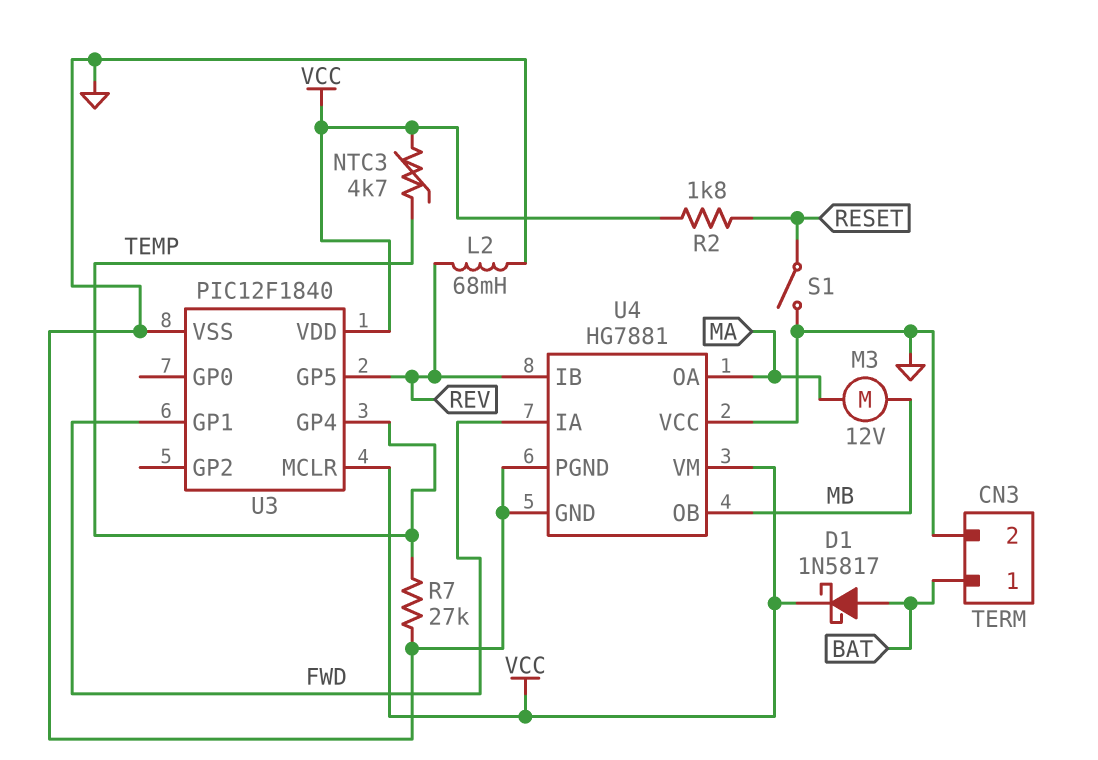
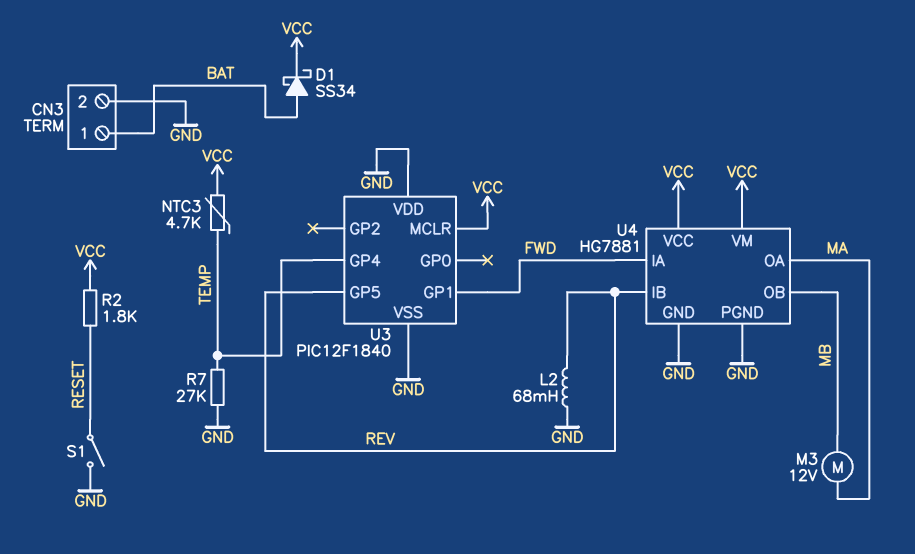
D1: schottky 1N5817 (A BAT, K VCC) -> schottky SS34 (A BAT, K VCC)
U3 pin VDD: VCC -> GND
U4 pin VCC: GND -> VCC

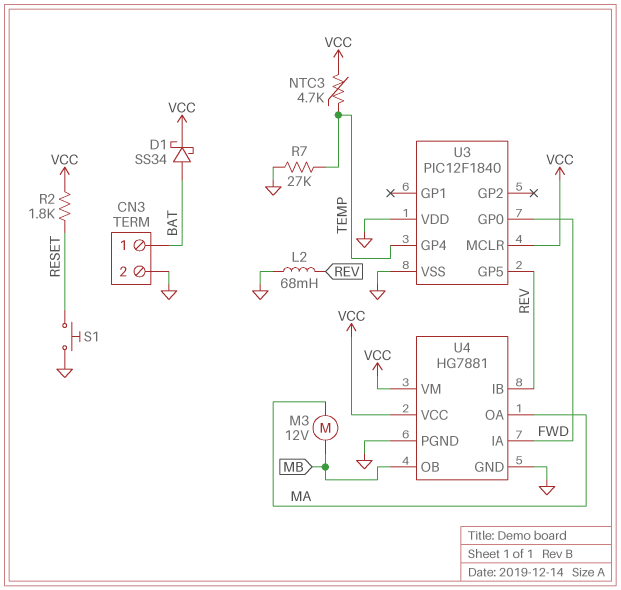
S1: switch (GND, RESET) -> button (GND, RESET)
U3 pin GP0: none -> FWD
U3 pin GP1: FWD -> none

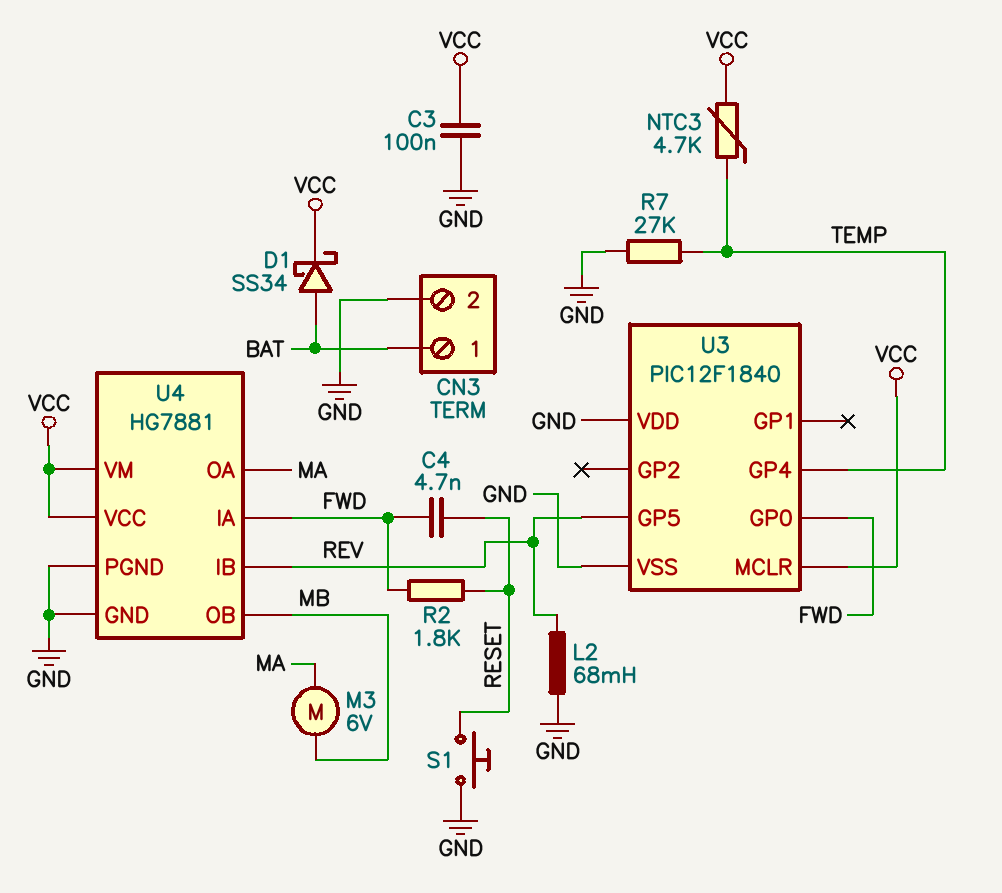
C3: none -> 100nF (GND, VCC)
C4: none -> 4.7nF (FWD, RESET)
M3: motor 12V (MA, MB) -> motor 6V (MA, MB)
R2: 1.8k (RESET, VCC) -> 1.8k (FWD, RESET)

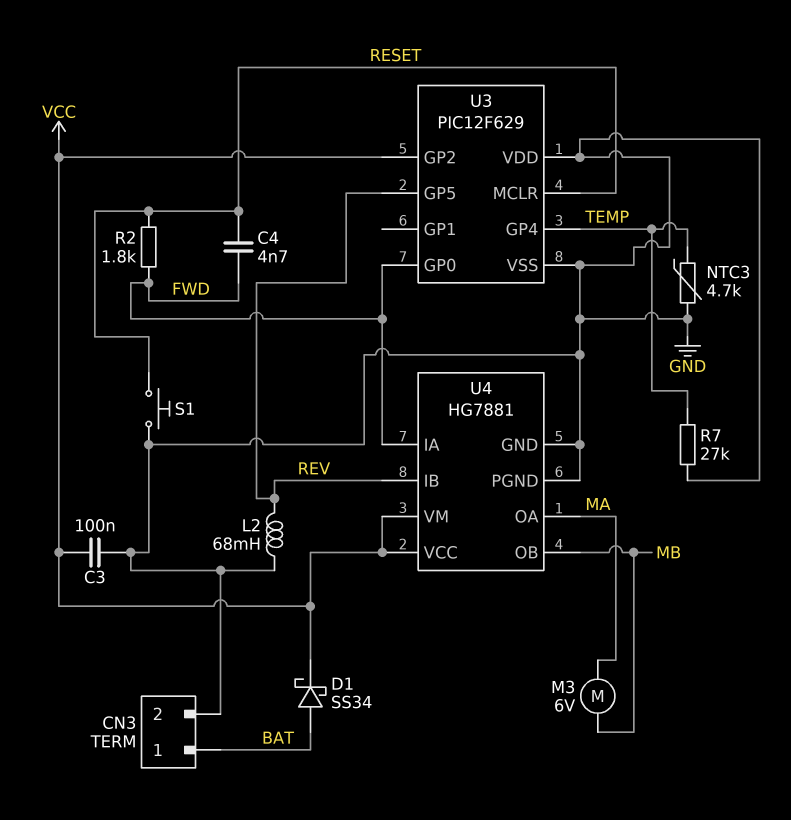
NTC3: 4.7k (TEMP, VCC) -> 4.7k (GND, TEMP)
U3: PIC12F1840 -> PIC12F629
U3 pin GP2: none -> VCC
U3 pin MCLR: VCC -> RESET

